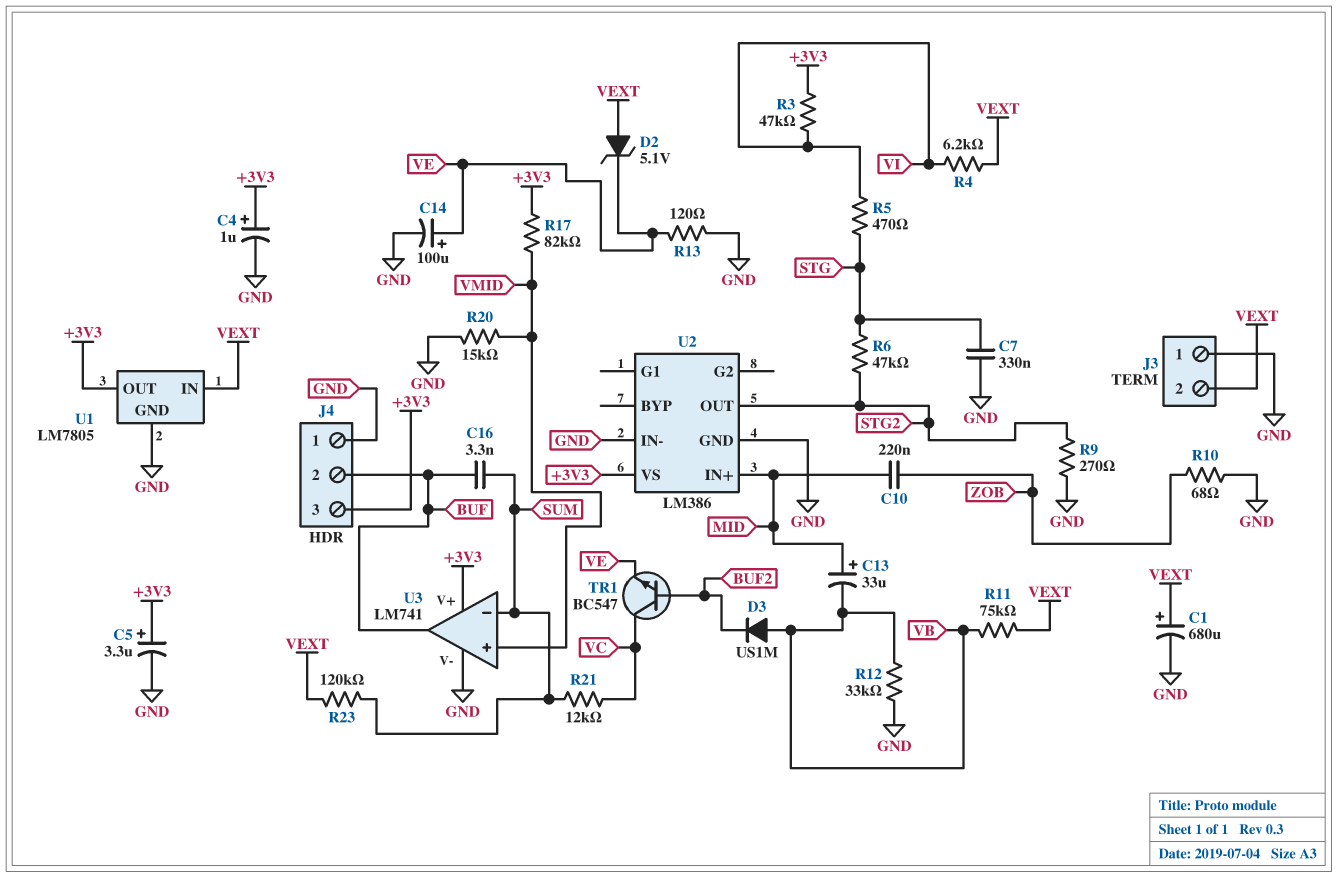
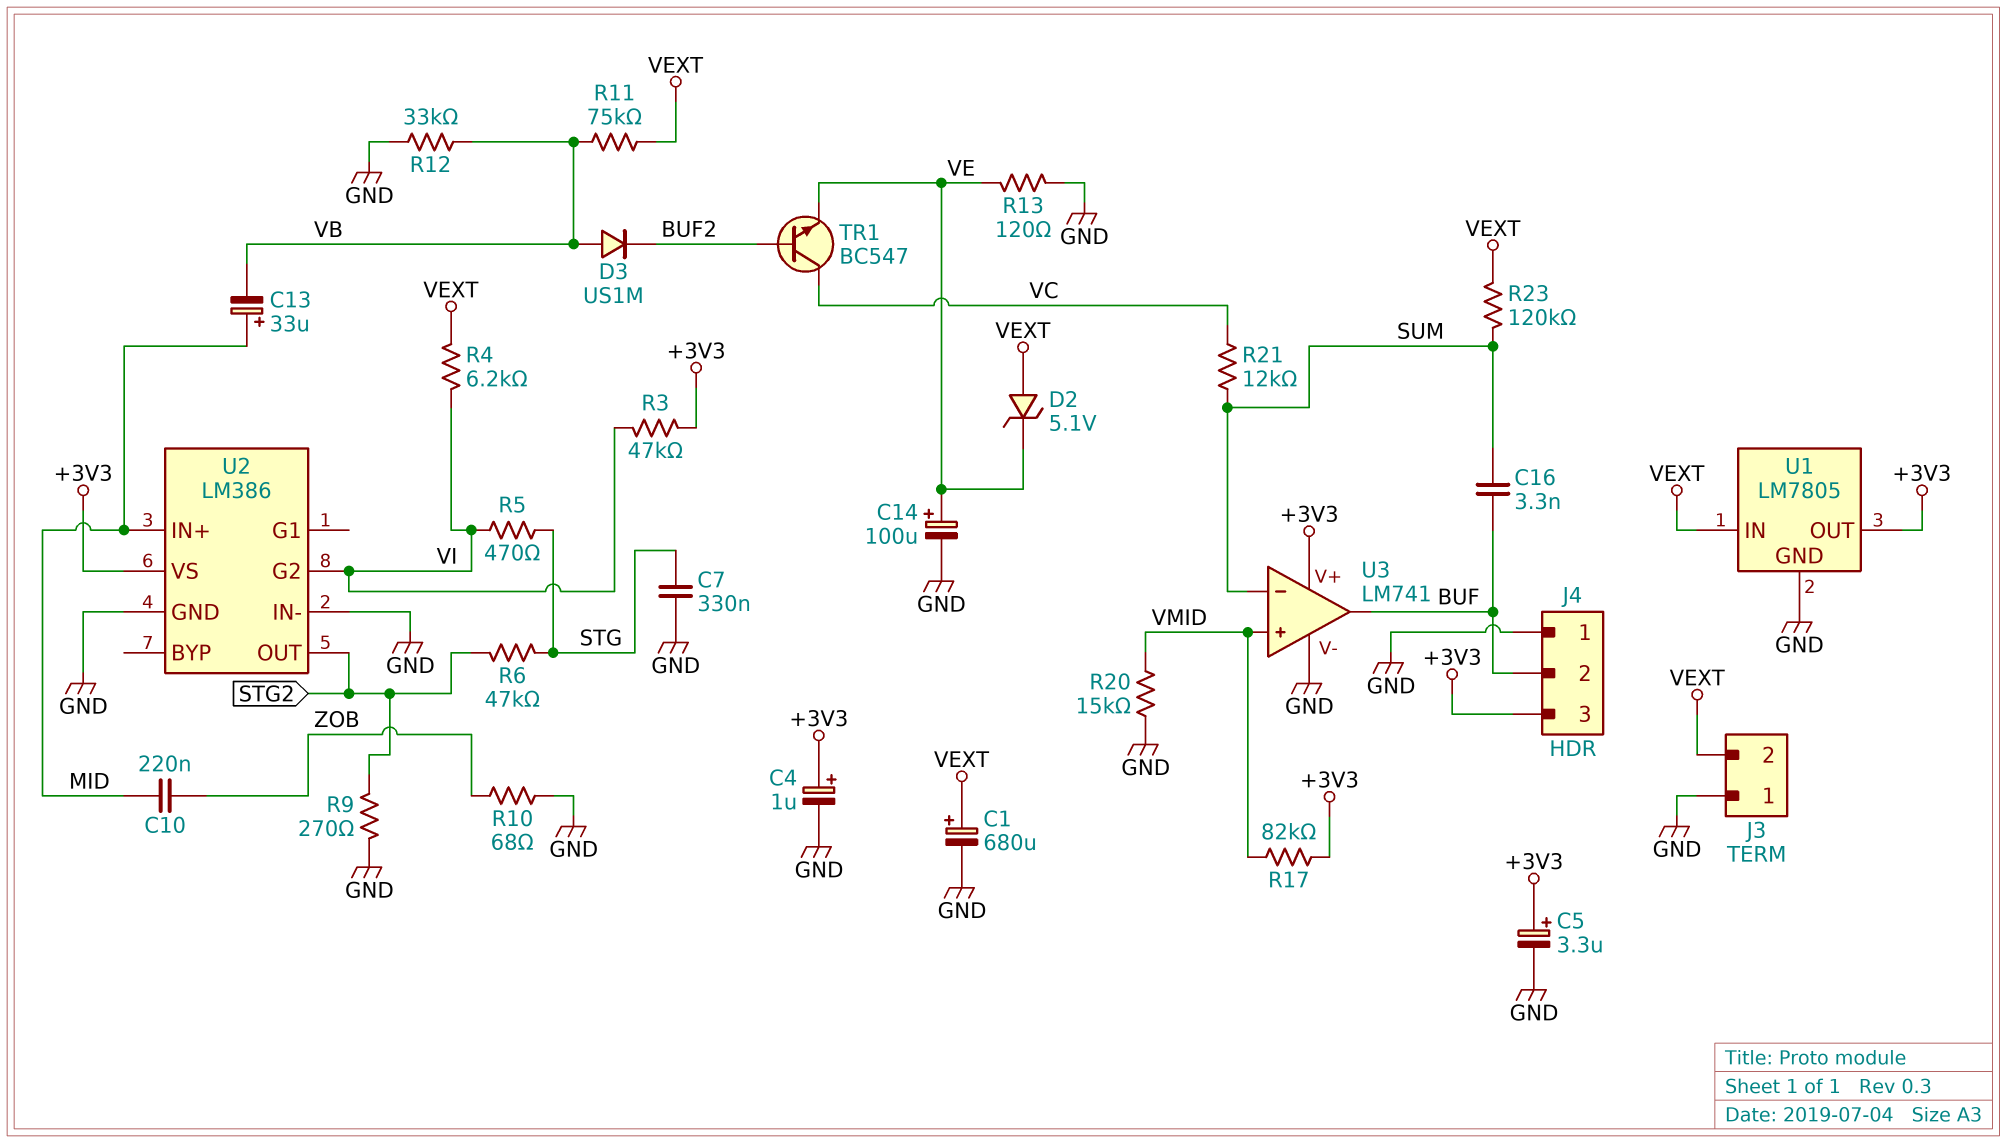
U2 pin G2: none -> VI

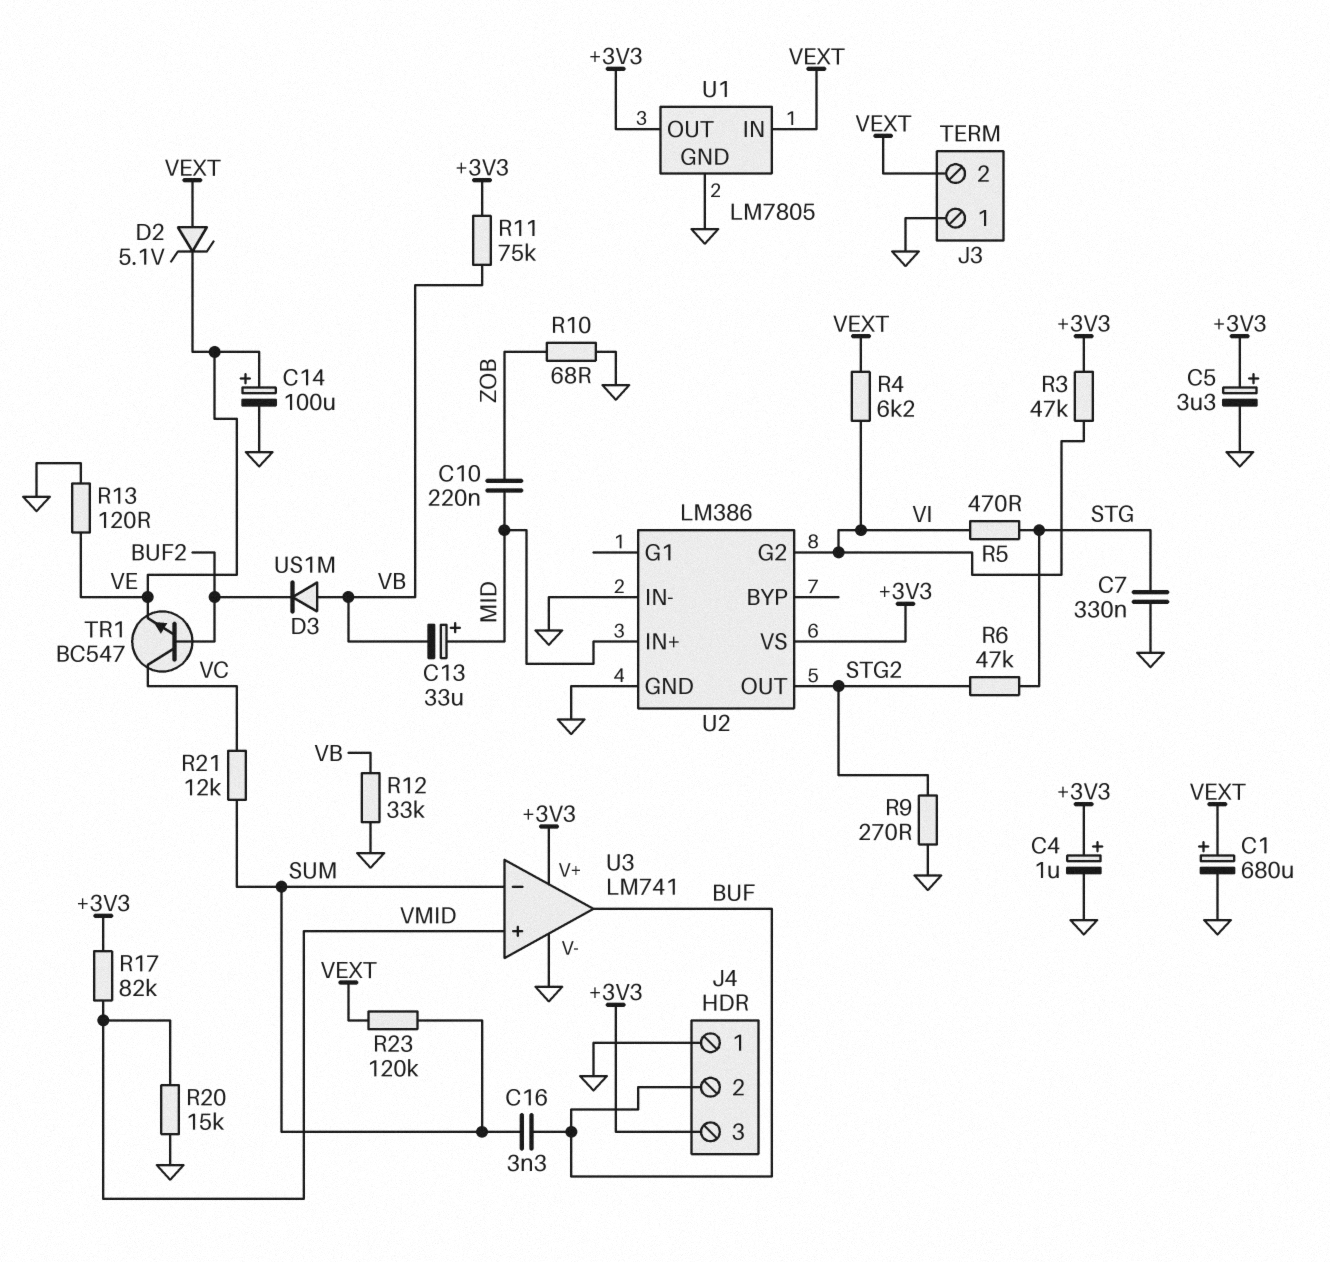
R11: 75k (VB, VEXT) -> 75k (+3V3, VB)

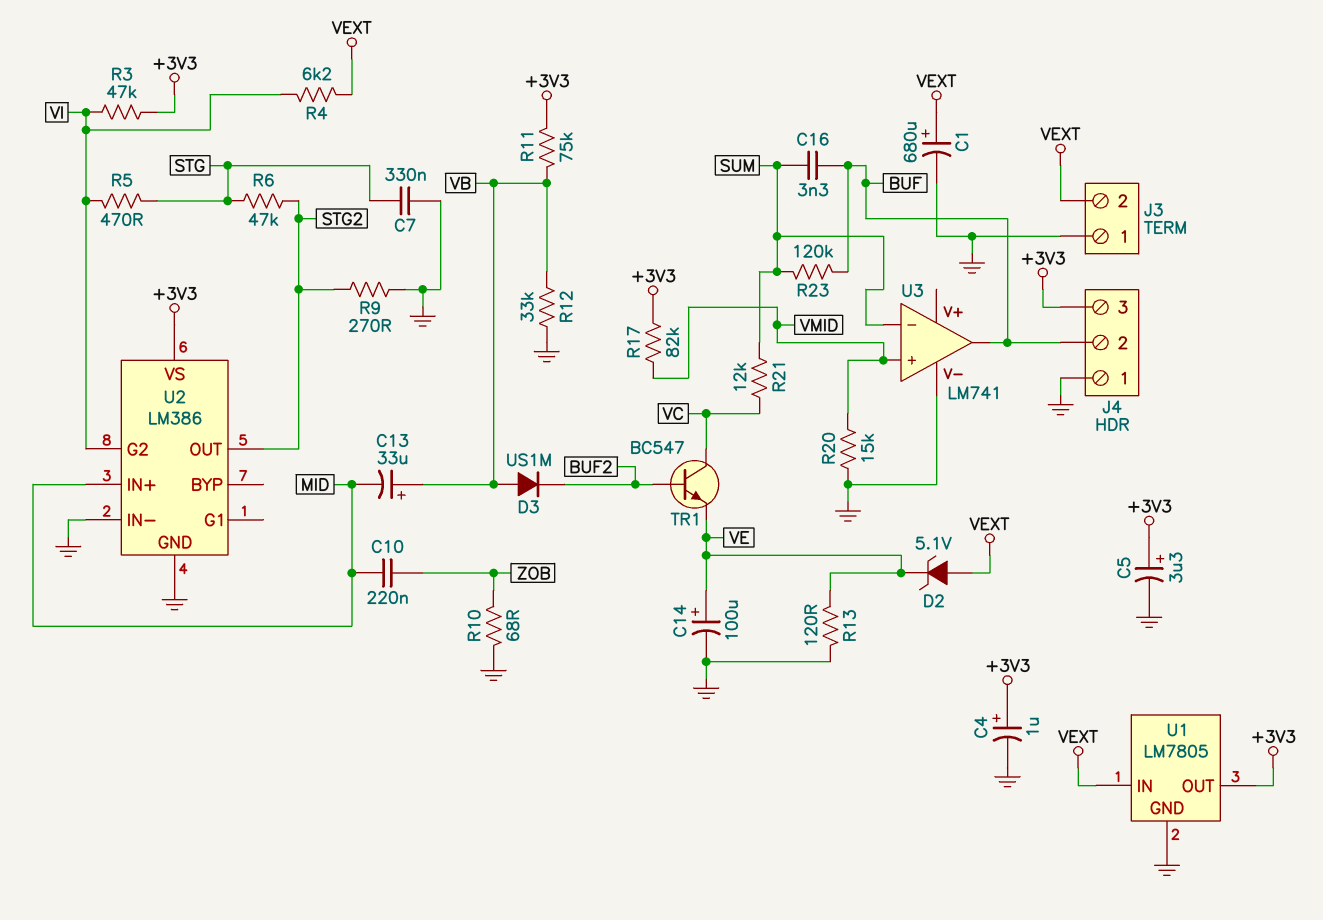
C13: 33uF (plus MID, minus VB) -> 33uF (plus VB, minus MID)
R23: 120k (SUM, VEXT) -> 120k (BUF, SUM)
U3 pin V+: +3V3 -> none

